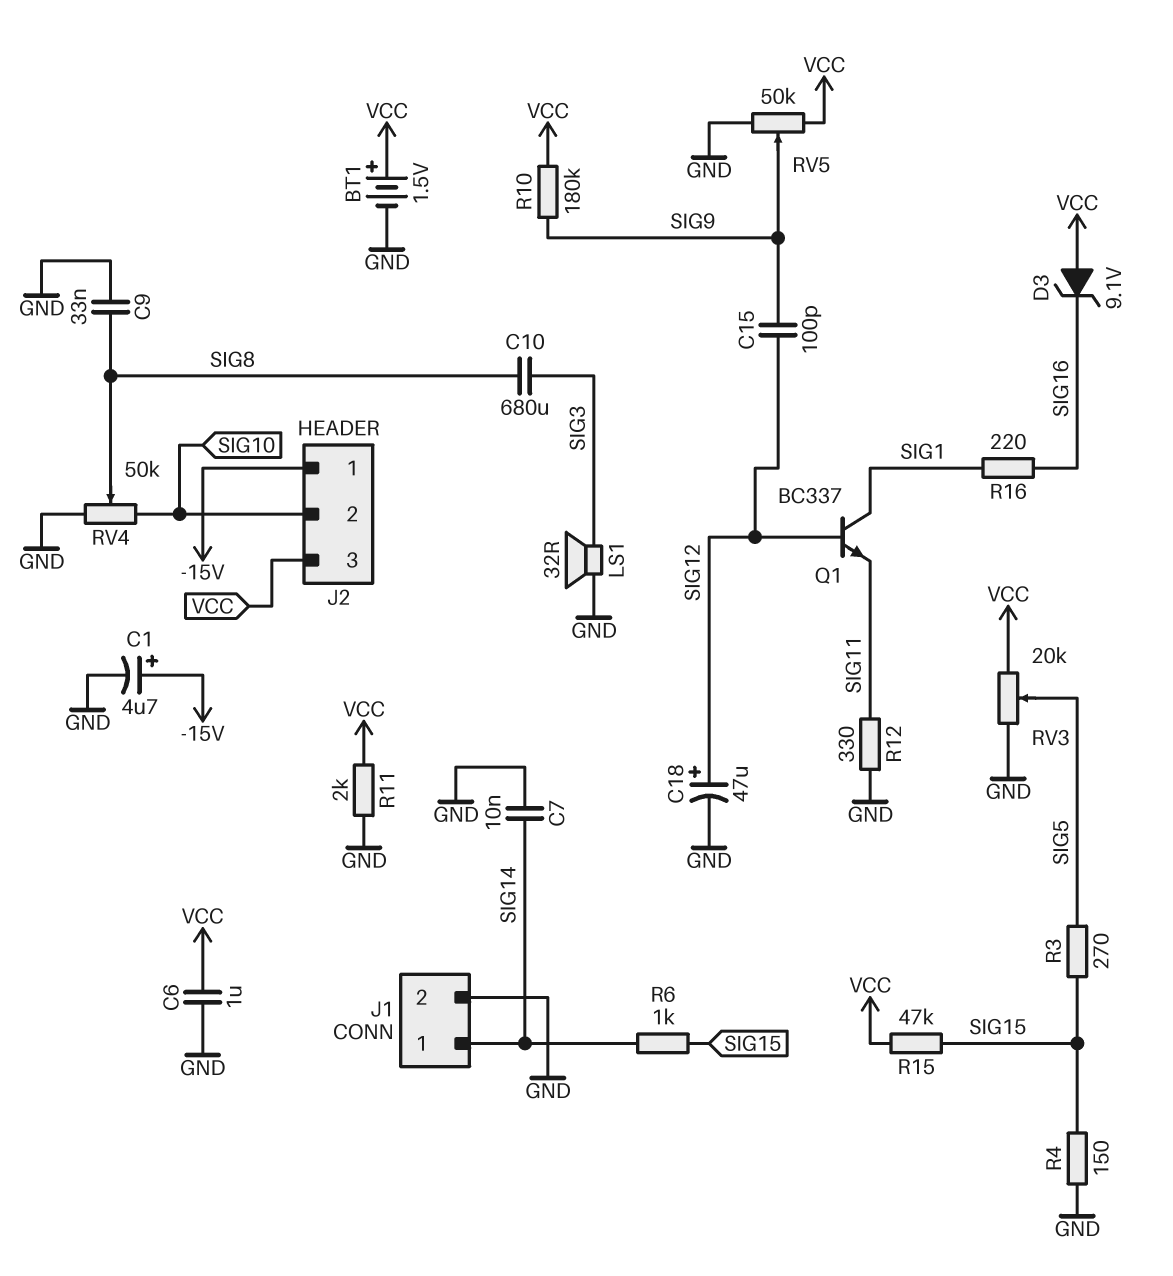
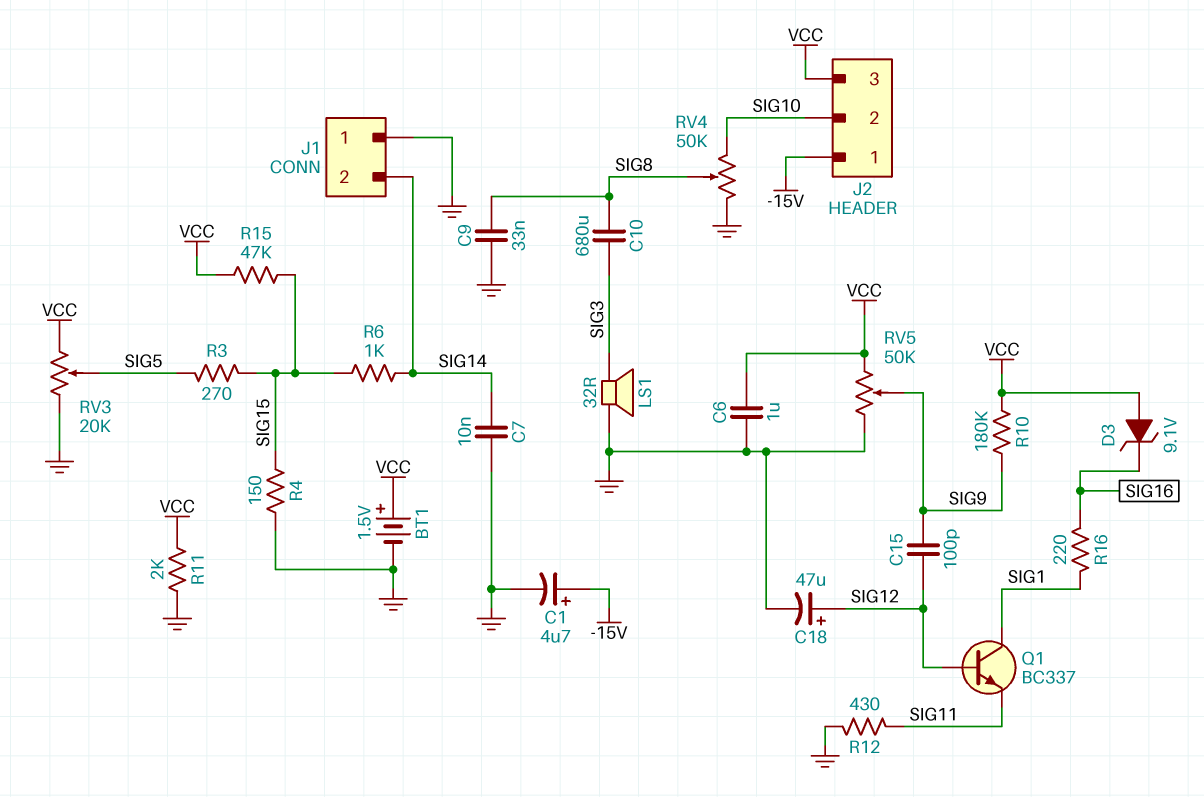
J1 pin 1: SIG14 -> GND
J1 pin 2: GND -> SIG14
R12: 330 (GND, SIG11) -> 430 (GND, SIG11)

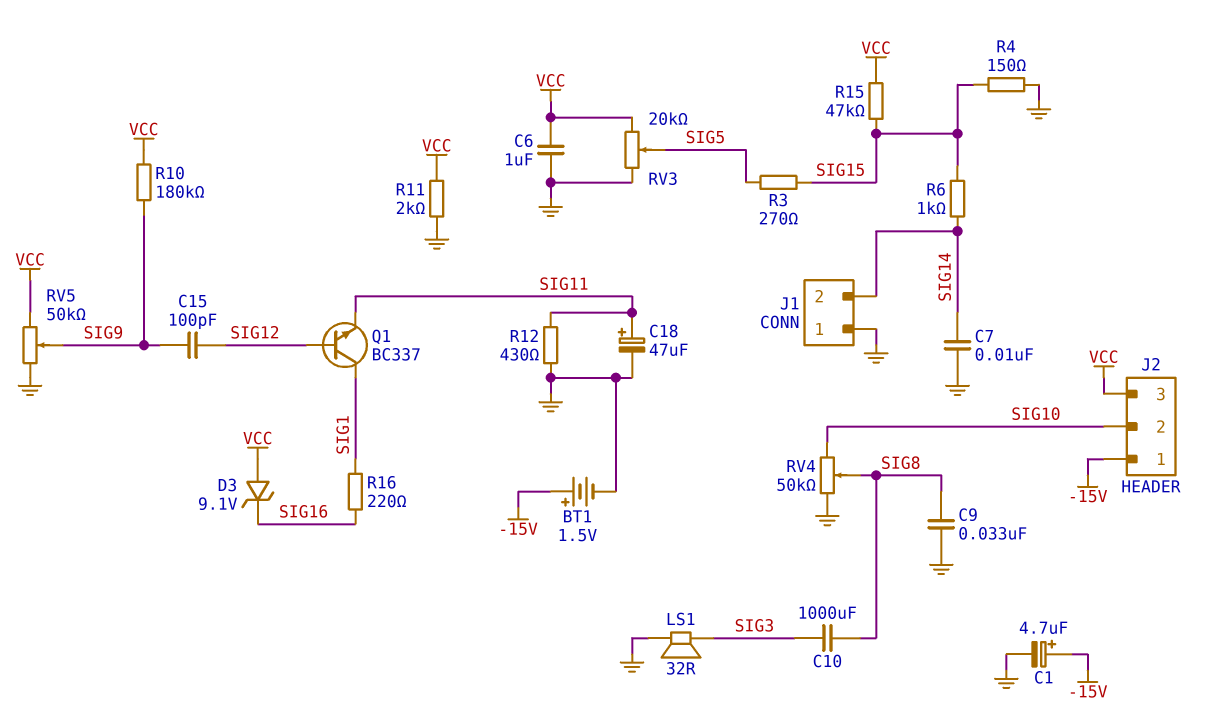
BT1: 1.5V (plus VCC, minus GND) -> 1.5V (plus -15V, minus GND)
C10: 680uF (SIG3, SIG8) -> 1000uF (SIG3, SIG8)
C18: 47uF (plus SIG12, minus GND) -> 47uF (plus SIG11, minus GND)

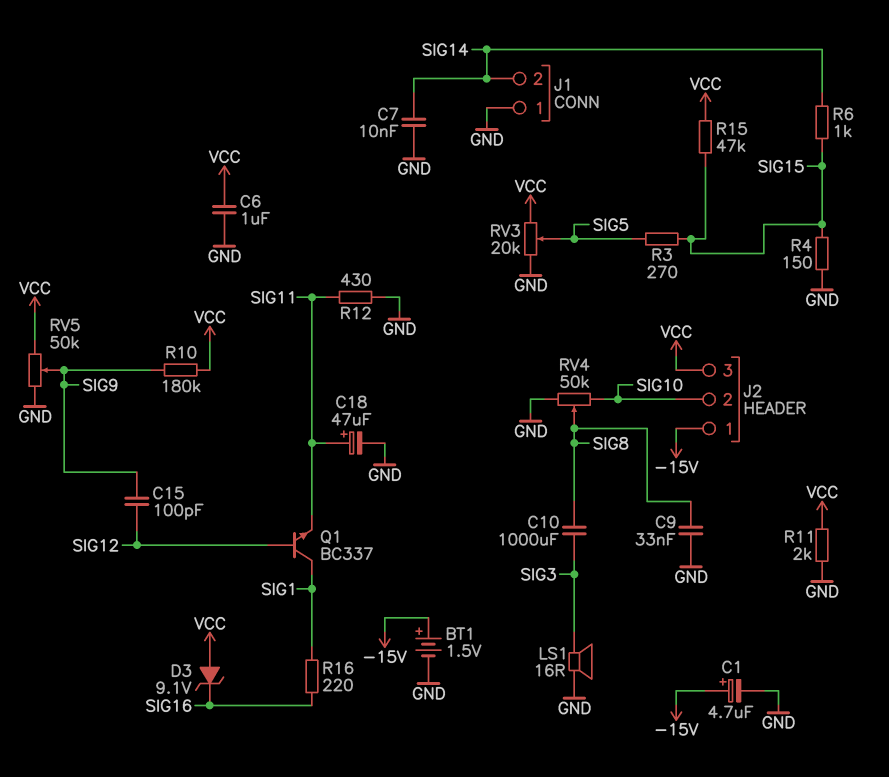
LS1: speaker 32R (GND, SIG3) -> speaker 16R (GND, SIG3)

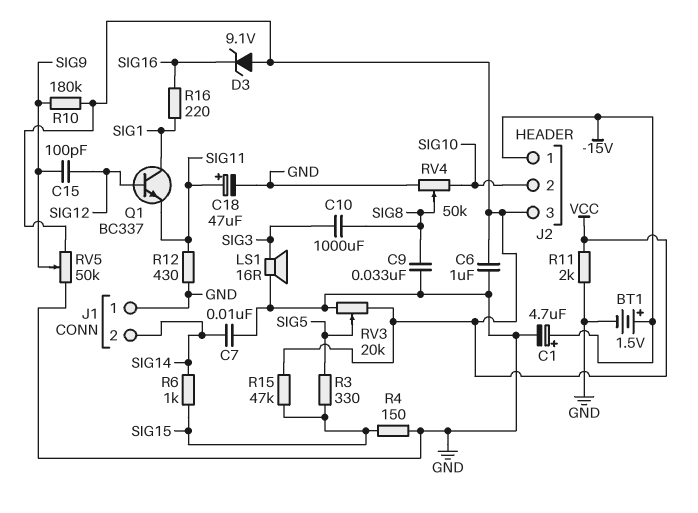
R3: 270 (SIG5, SIG15) -> 330 (SIG5, SIG15)

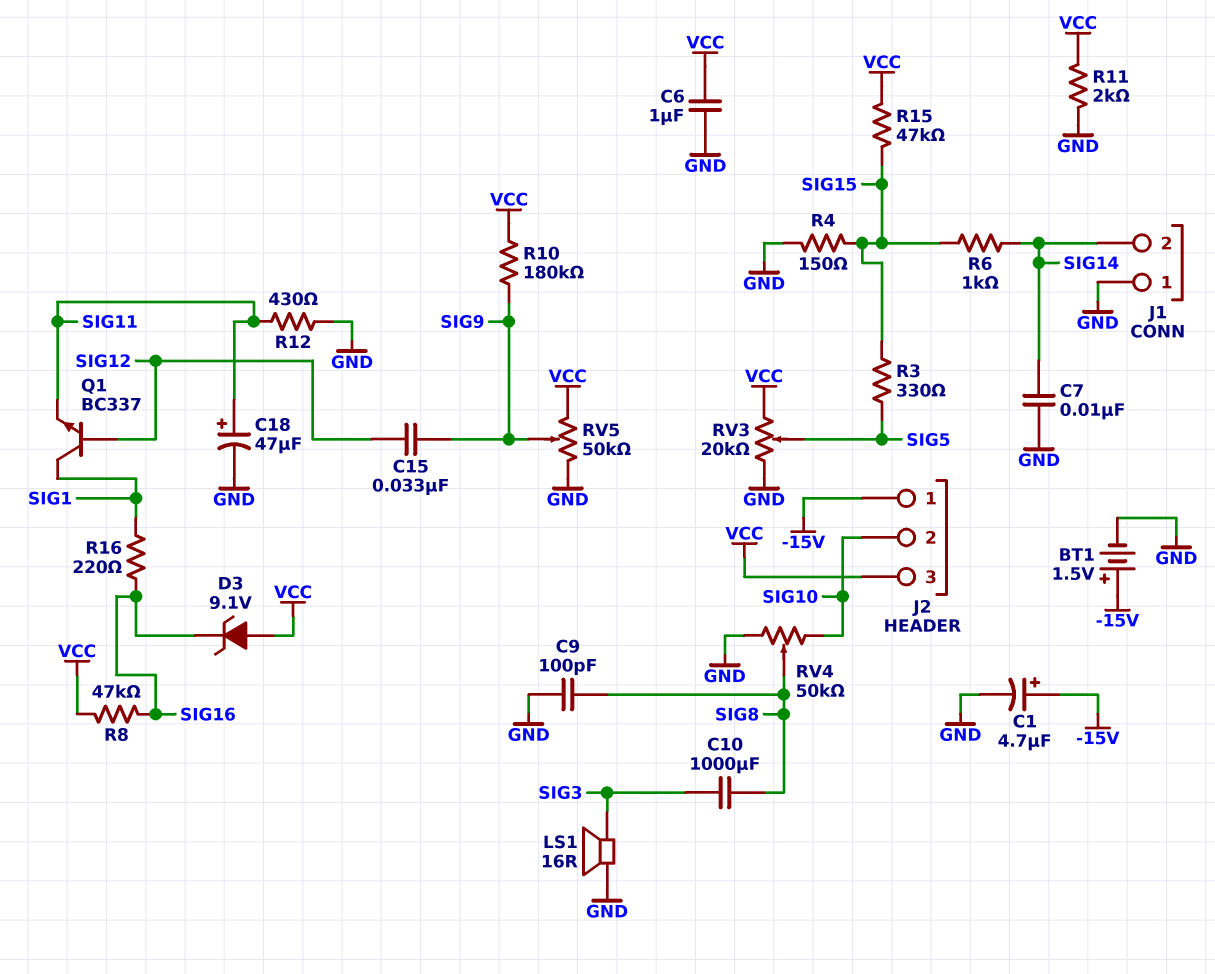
C9: 33nF (GND, SIG8) -> 100pF (GND, SIG8)
C15: 100pF (SIG9, SIG12) -> 33nF (SIG9, SIG12)
R8: none -> 47k (SIG16, VCC)

